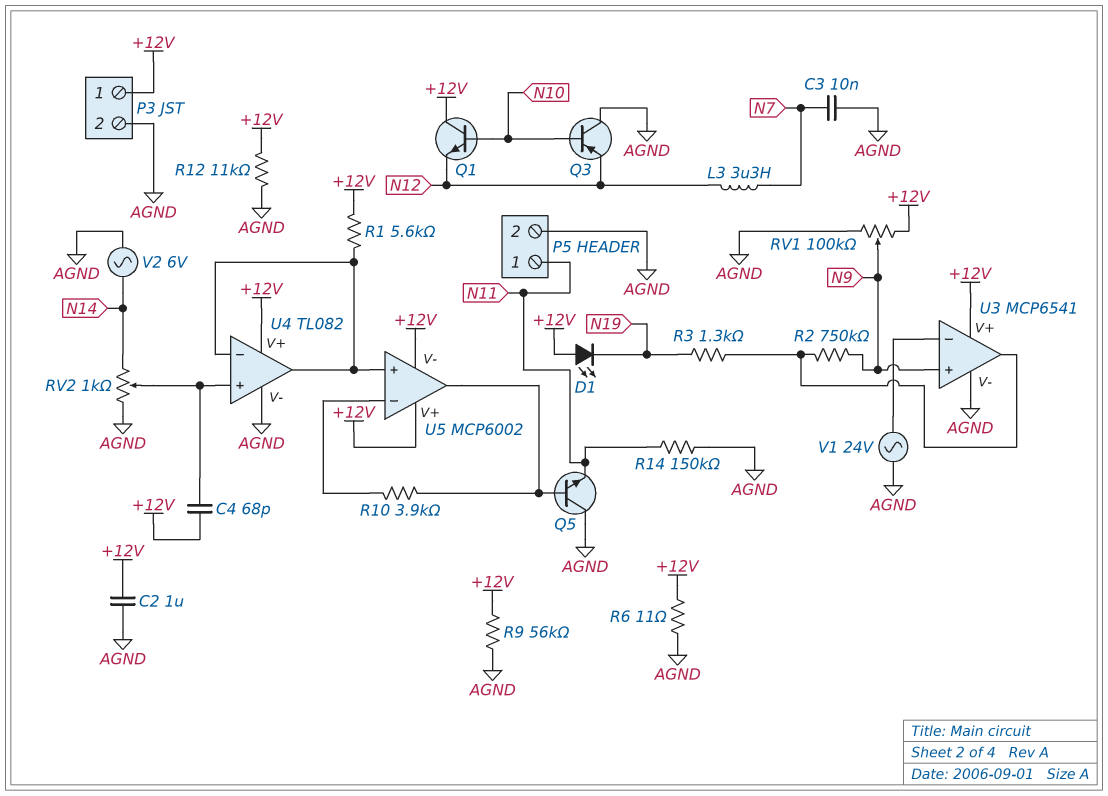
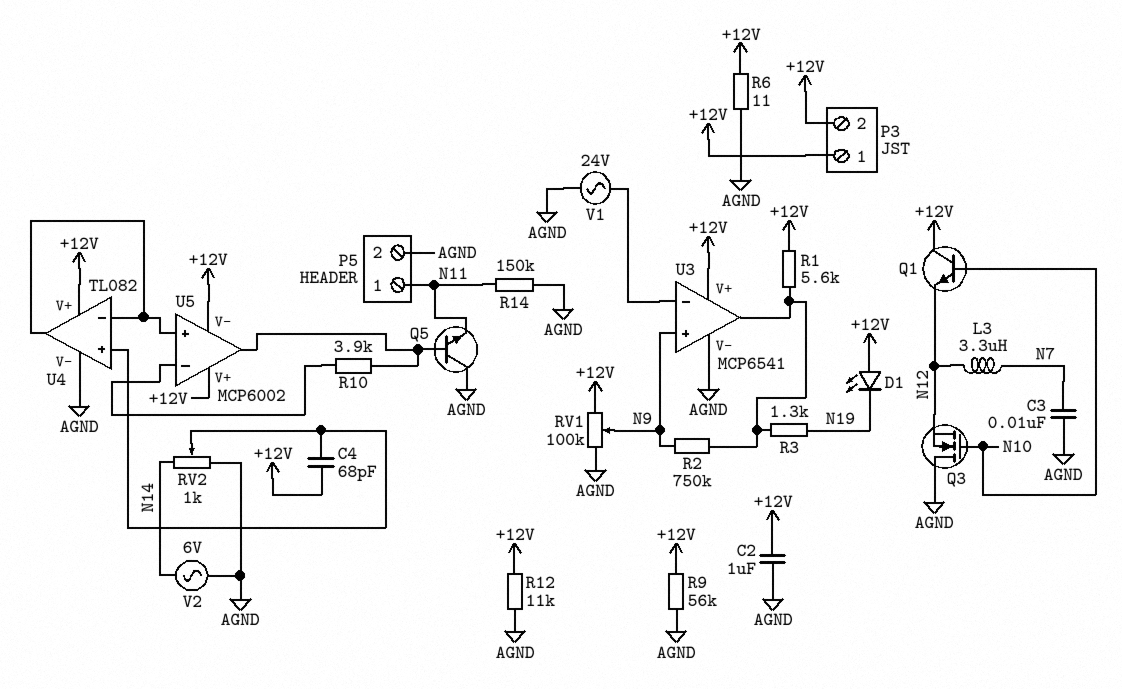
P3 pin 2: AGND -> +12V
Q3: PNP (B N10, C AGND, E N12) -> NMOS (G N10, D AGND, S N12)
R1: 5.6k (+12V, U4/in-) -> 5.6k (+12V, U3/out)

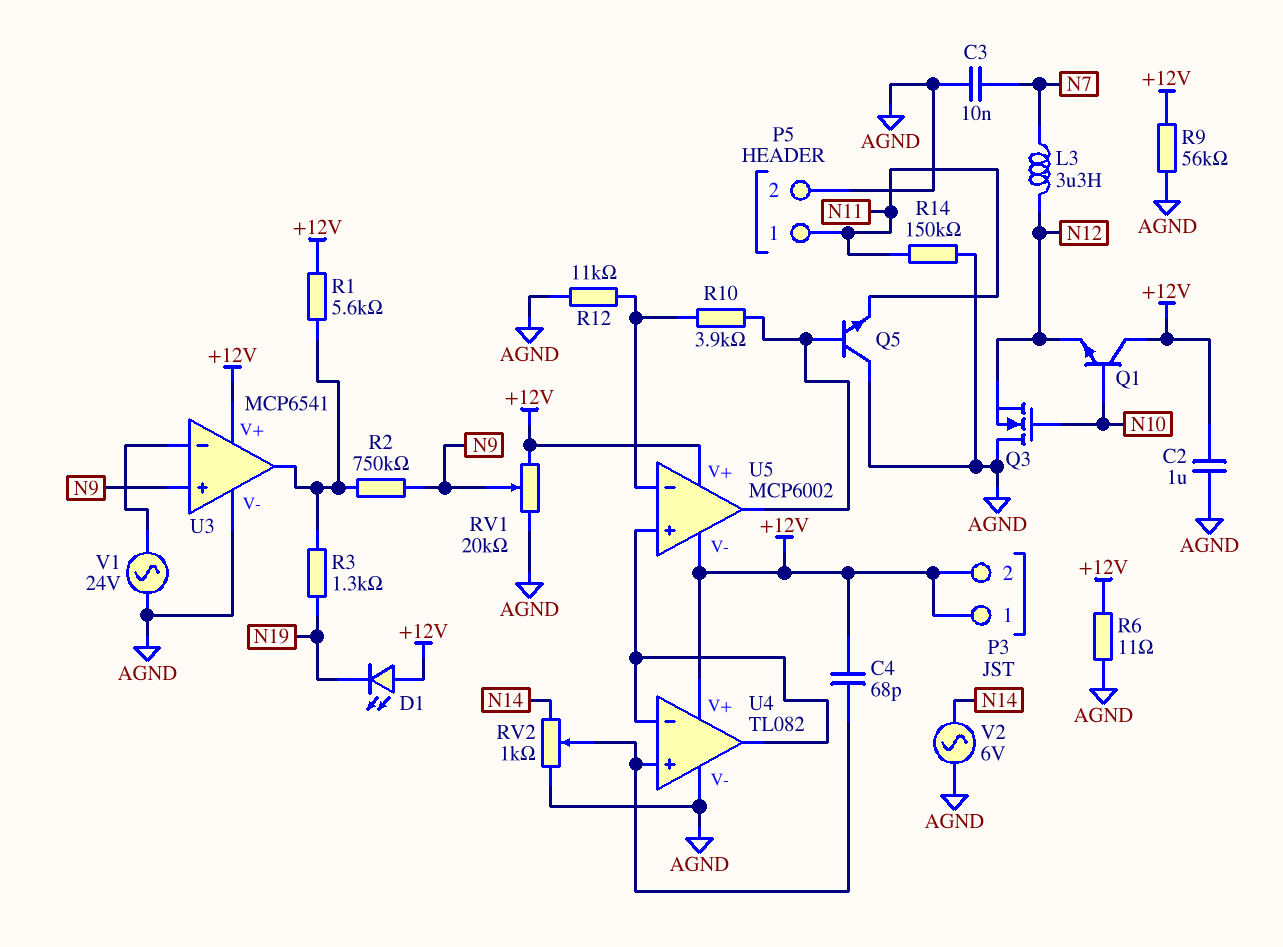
R12: 11k (+12V, AGND) -> 11k (AGND, U5/in-)
RV1: 100k (+12V, AGND, wiper N9) -> 20k (+12V, AGND, wiper N9)

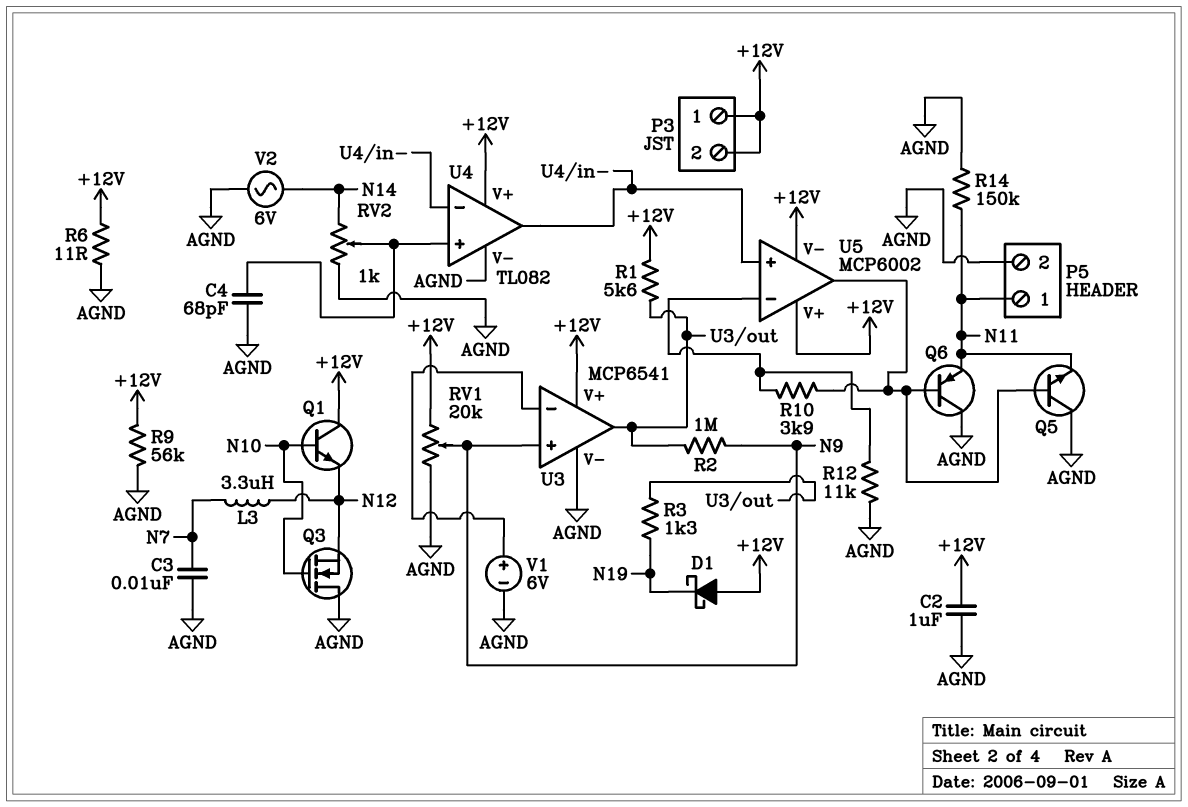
C4: 68pF (+12V, U4/in+) -> 68pF (AGND, U4/in+)
D1: LED (A +12V, K N19) -> schottky (A +12V, K N19)
Q6: none -> PNP (B U5/out, C AGND, E N11)
R2: 750k (N9, U3/out) -> 1M (N9, U3/out)
V1: AC 24V (AGND, U3/in-) -> 6V (plus U3/in-, minus AGND)

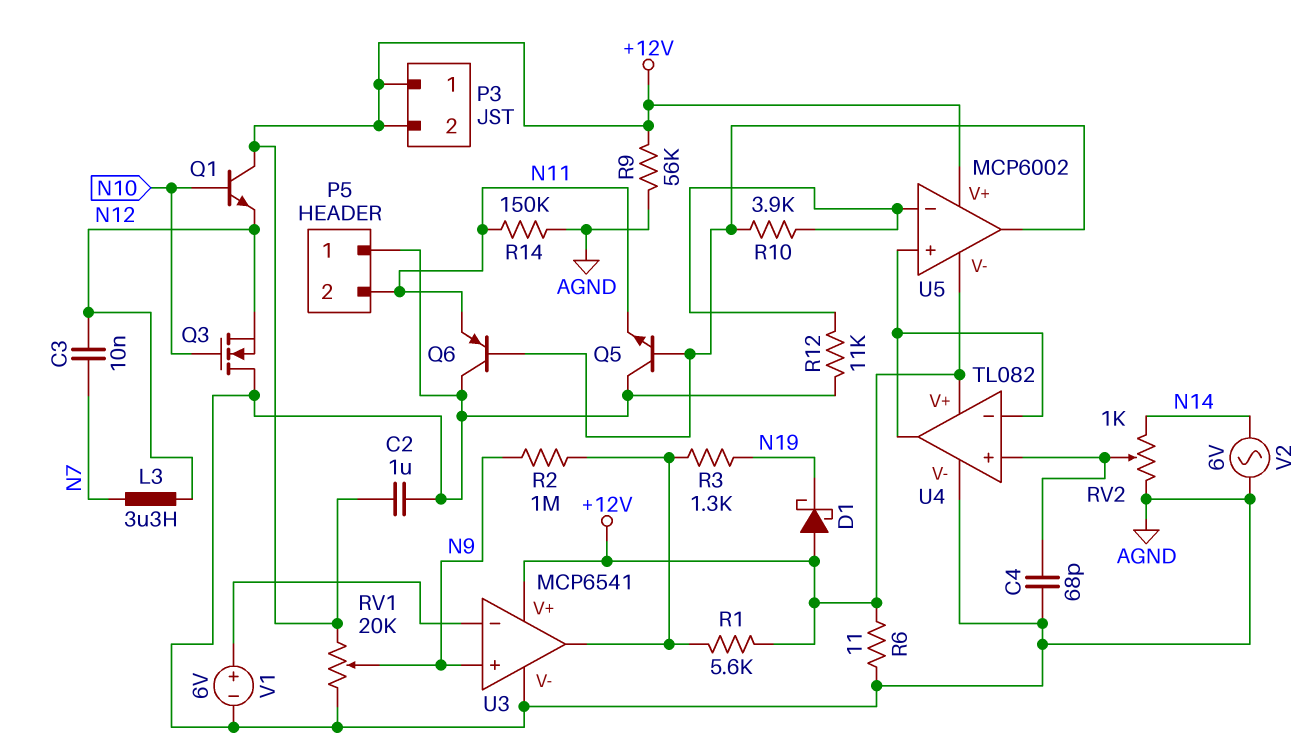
C3: 10nF (AGND, N7) -> 10nF (N7, N12)
P5 pin 1: N11 -> AGND
P5 pin 2: AGND -> N11

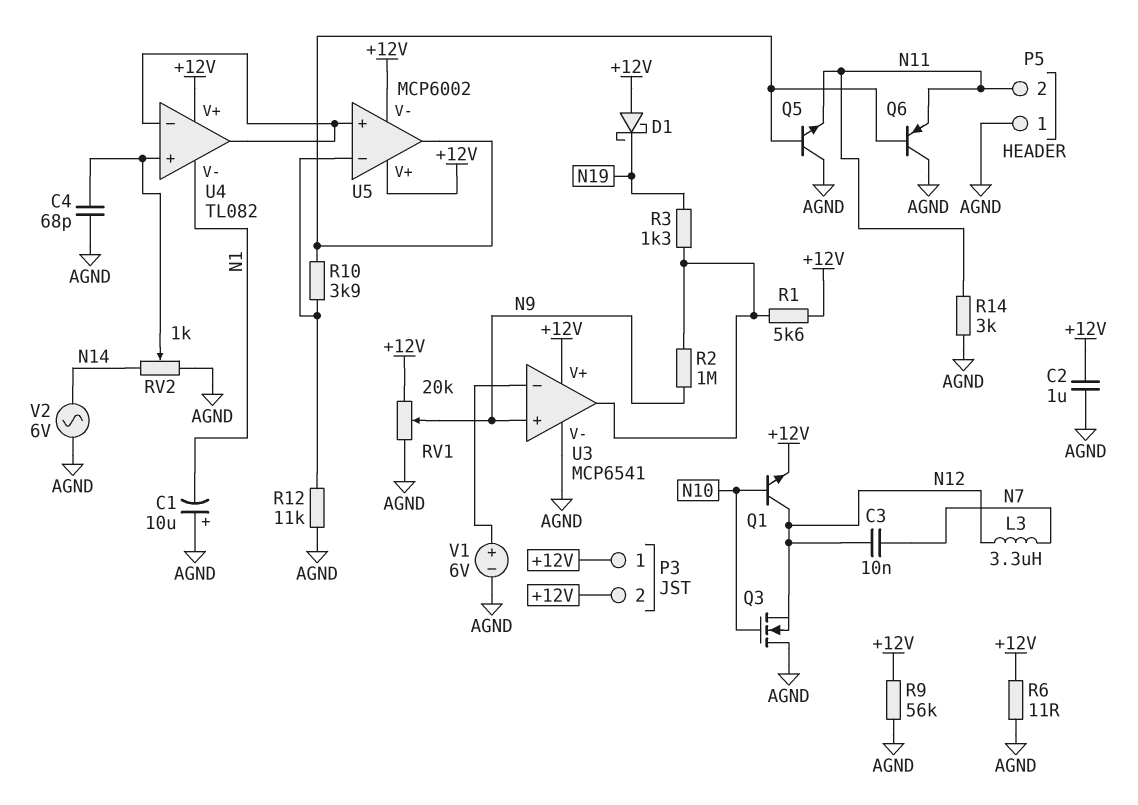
C1: none -> 10uF (plus AGND, minus N1)
Q1: NPN (B N10, C +12V, E N12) -> NPN (B N10, C N12, E +12V)
R14: 150k (AGND, N11) -> 3k (AGND, N11)
U4 pin V-: AGND -> N1

